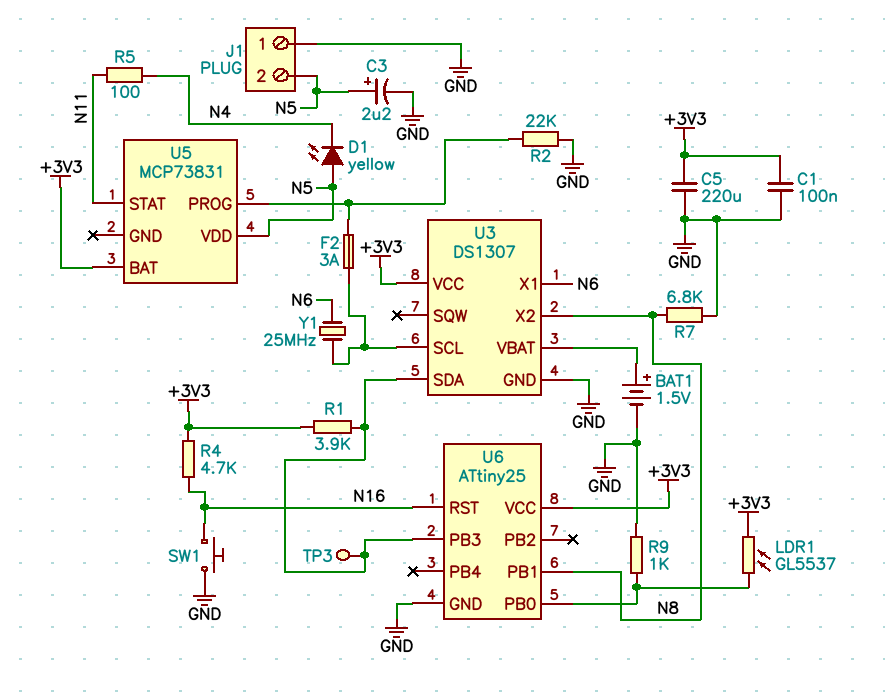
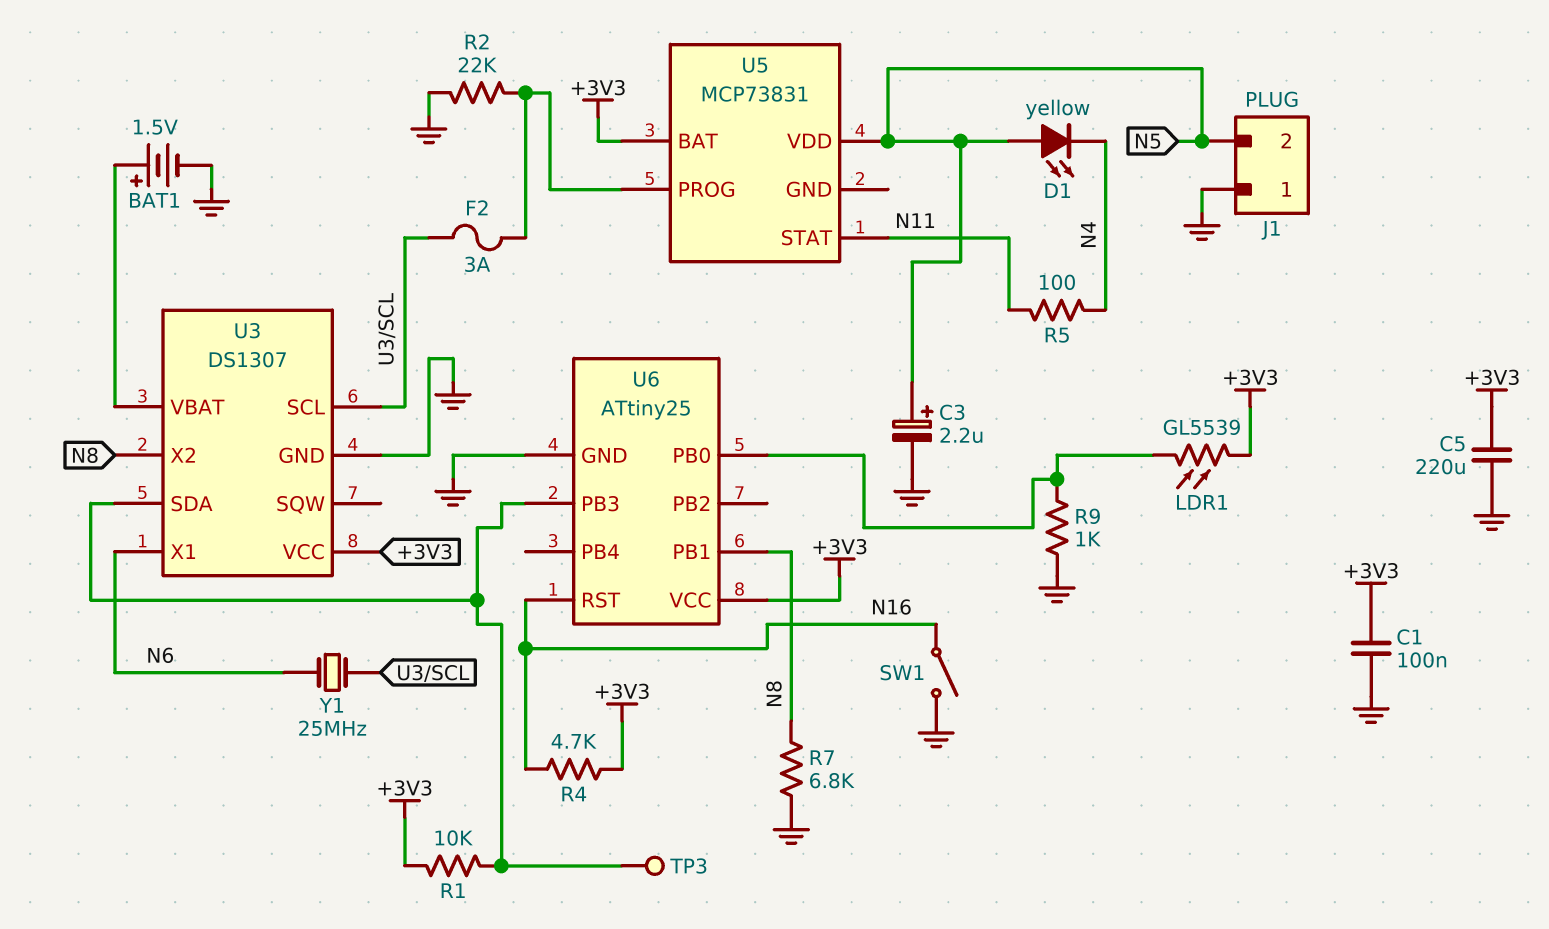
LDR1: GL5537 (+3V3, U6/PB0) -> GL5539 (+3V3, U6/PB0)
R1: 3.9k (+3V3, U3/SDA) -> 10k (+3V3, U3/SDA)
SW1: button (GND, N16) -> switch (GND, N16)

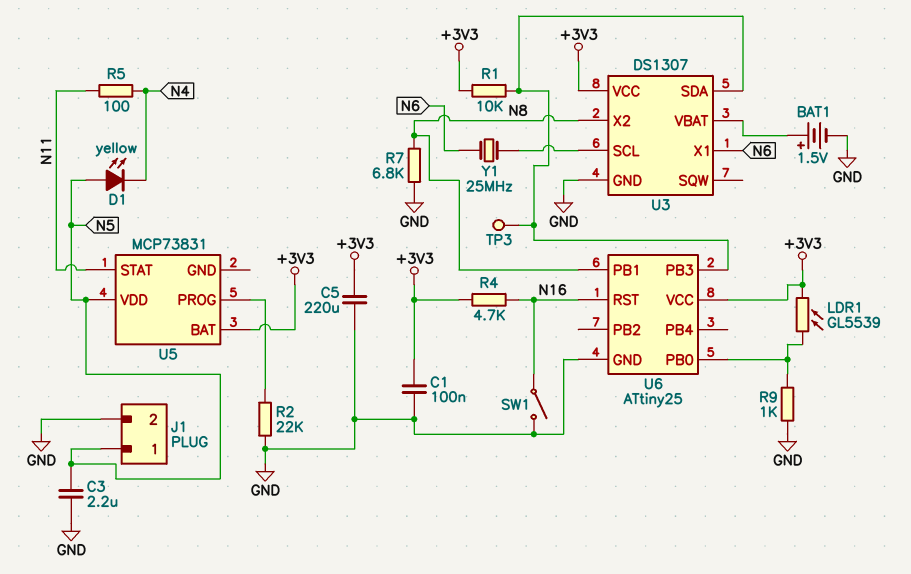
C3: 2.2uF (plus N5, minus GND) -> 2.2uF (GND, N5)
F2: 3A (U3/SCL, U5/PROG) -> none
J1 pin 1: GND -> N5
J1 pin 2: N5 -> GND

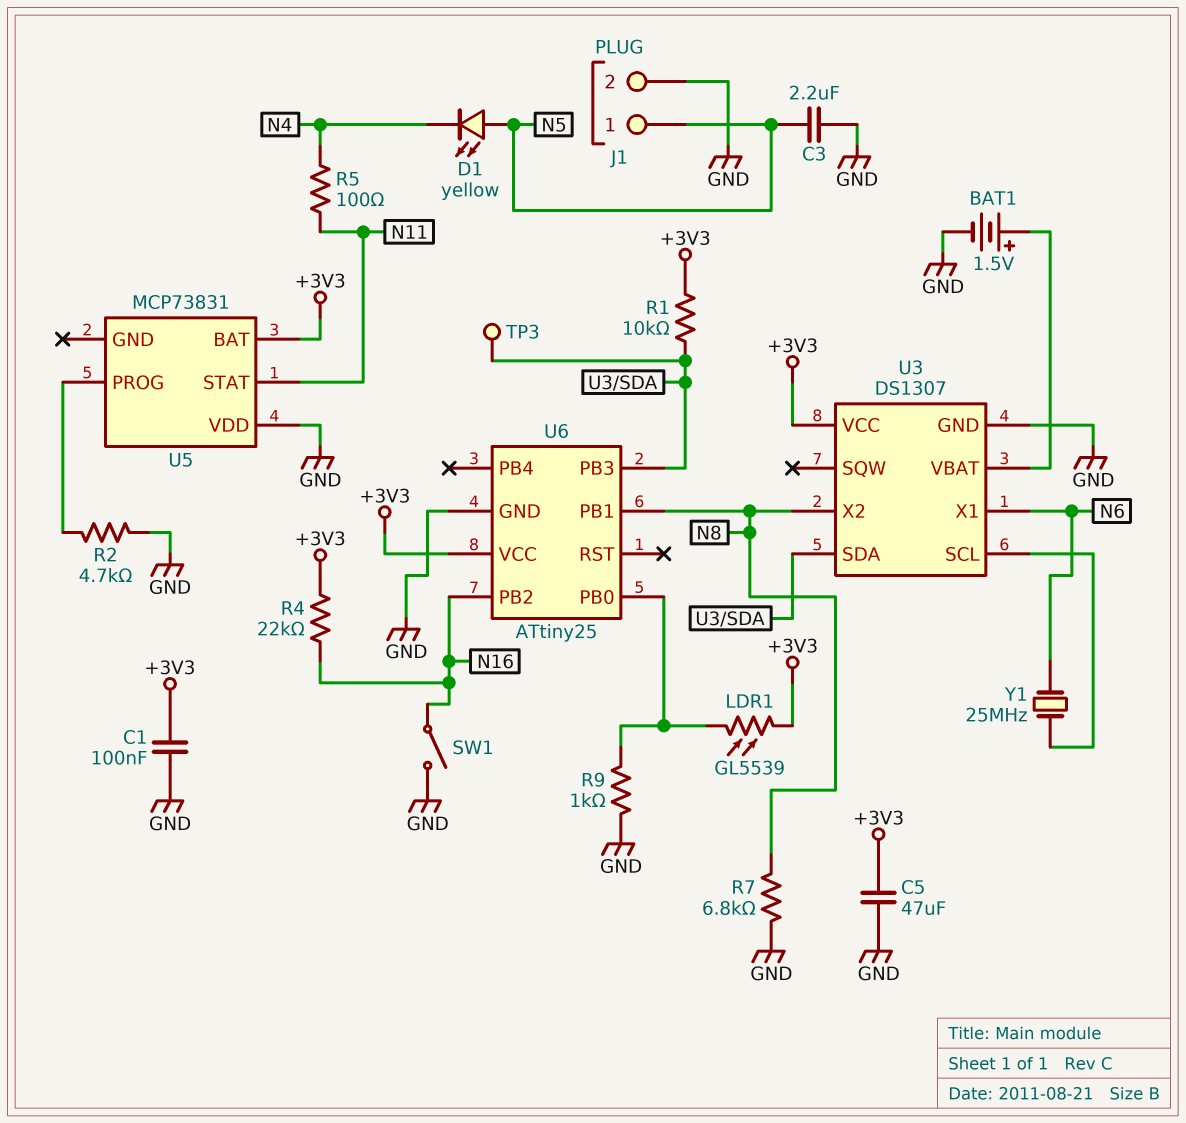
C5: 220uF (+3V3, GND) -> 47uF (+3V3, GND)
R2: 22k (GND, U5/PROG) -> 4.7k (GND, U5/PROG)
R4: 4.7k (+3V3, N16) -> 22k (+3V3, N16)
U5 pin VDD: N5 -> GND
U6 pin PB2: none -> N16
U6 pin RST: N16 -> none

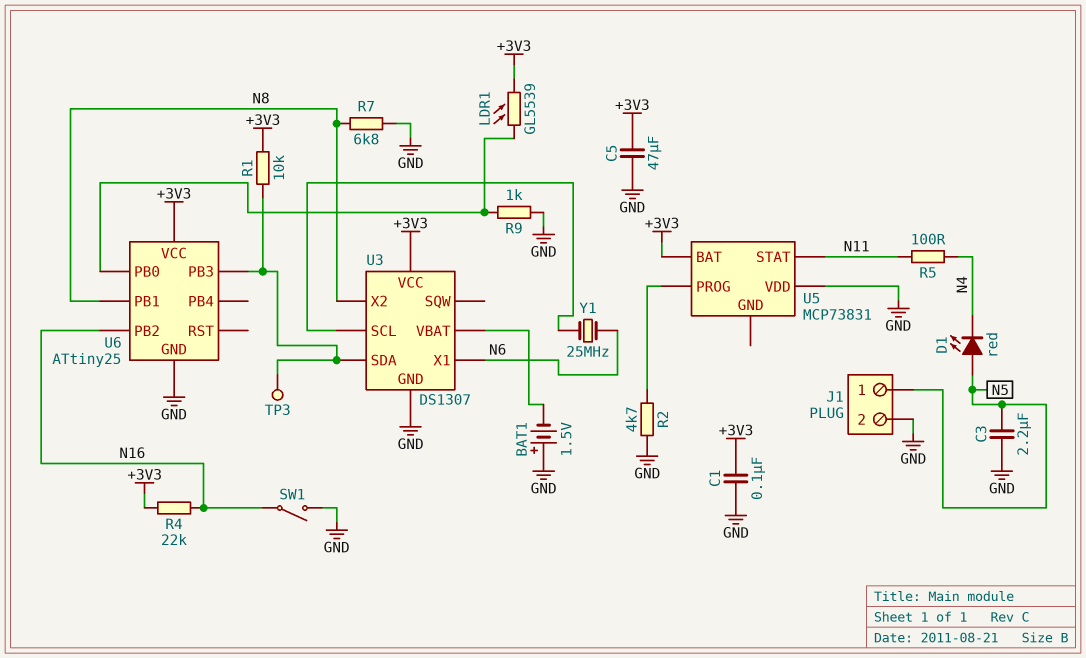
BAT1: 1.5V (plus U3/VBAT, minus GND) -> 1.5V (plus GND, minus U3/VBAT)
D1: LED yellow (A N5, K N4) -> LED red (A N5, K N4)

